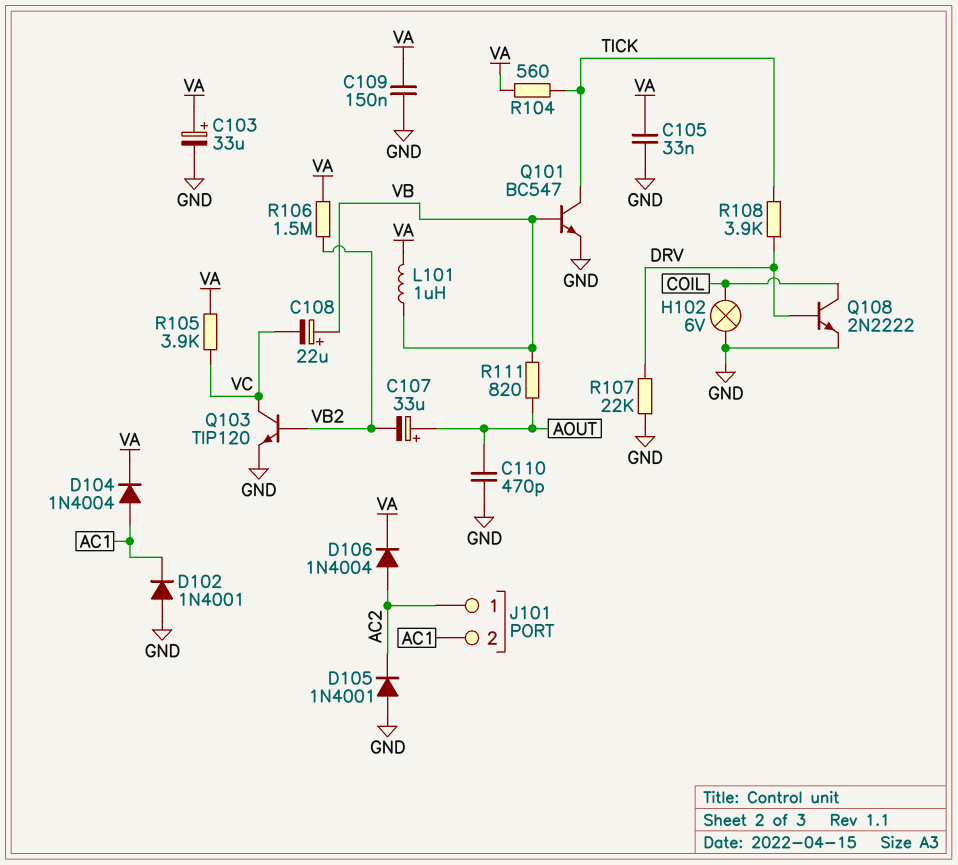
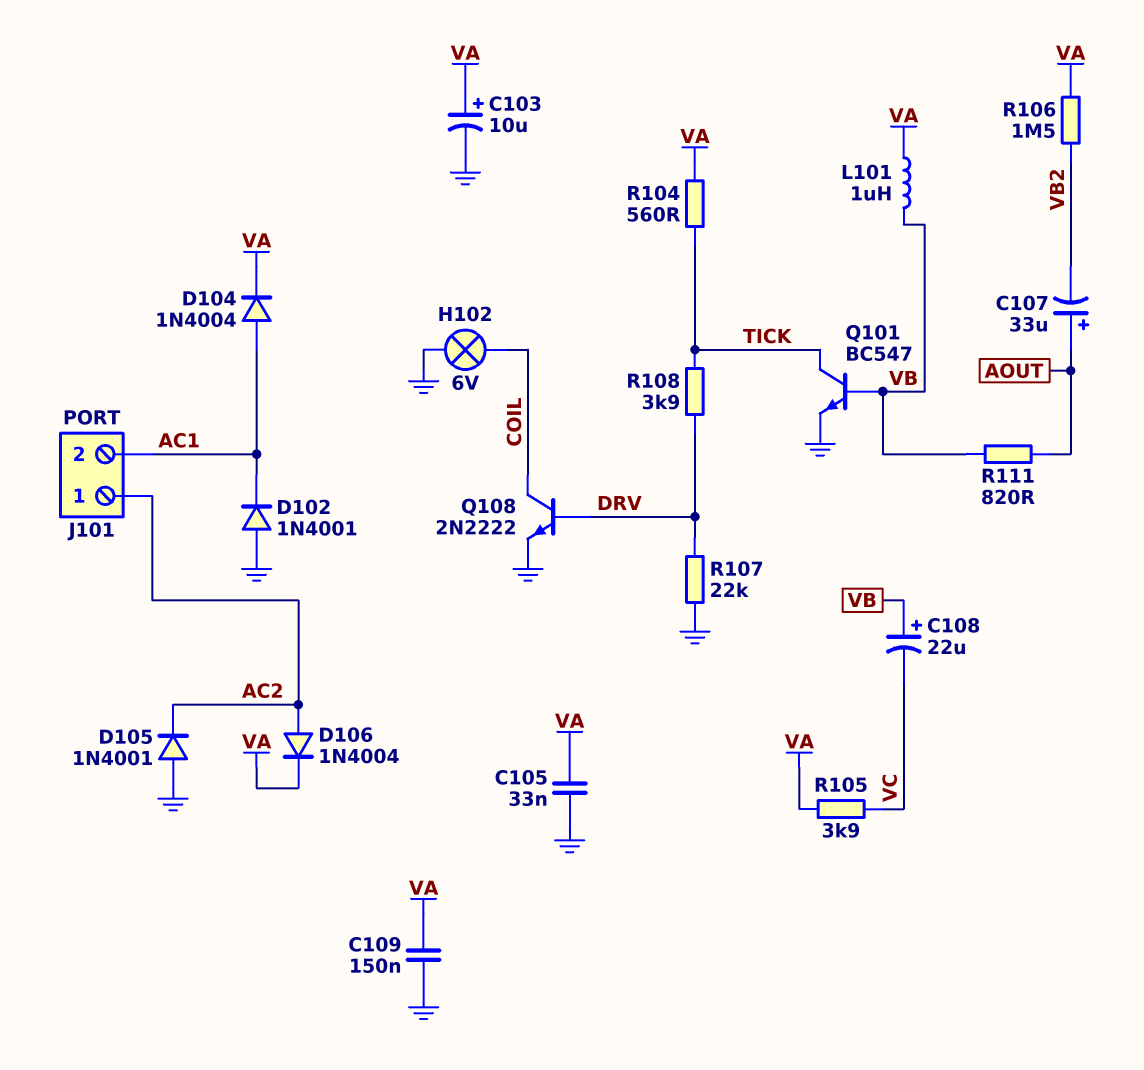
C103: 33uF (plus VA, minus GND) -> 10uF (plus VA, minus GND)
C110: 470pF (AOUT, GND) -> none
Q103: NPN TIP120 (B VB2, C VC, E GND) -> none

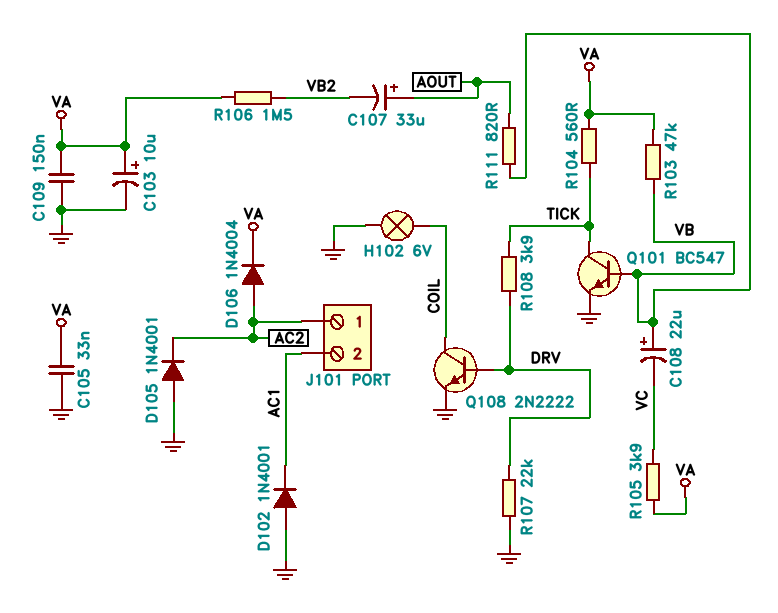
D104: diode 1N4004 (A AC1, K VA) -> none
L101: 1uH (VA, VB) -> none
R103: none -> 47k (VA, VB)

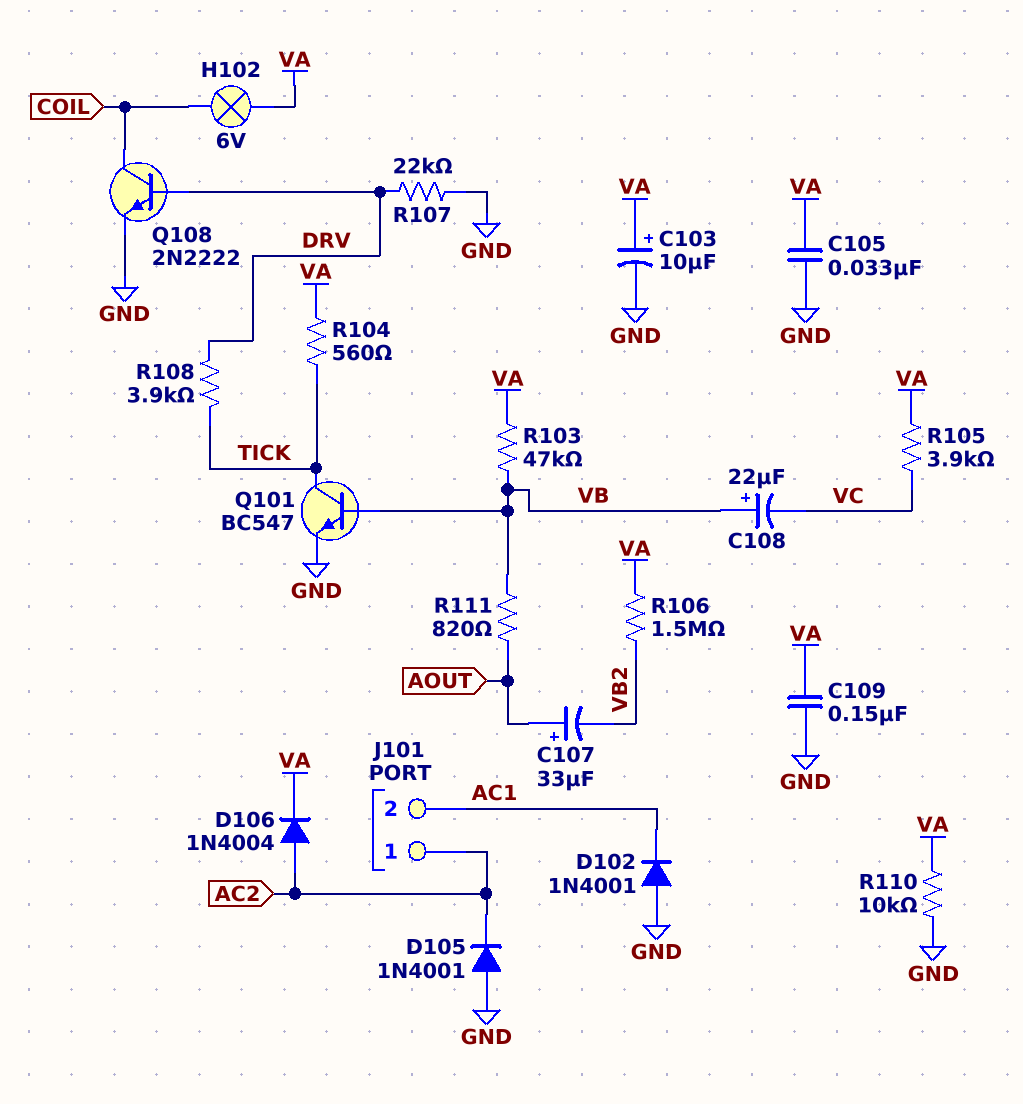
H102: lamp 6V (COIL, GND) -> lamp 6V (COIL, VA)
R110: none -> 10k (GND, VA)

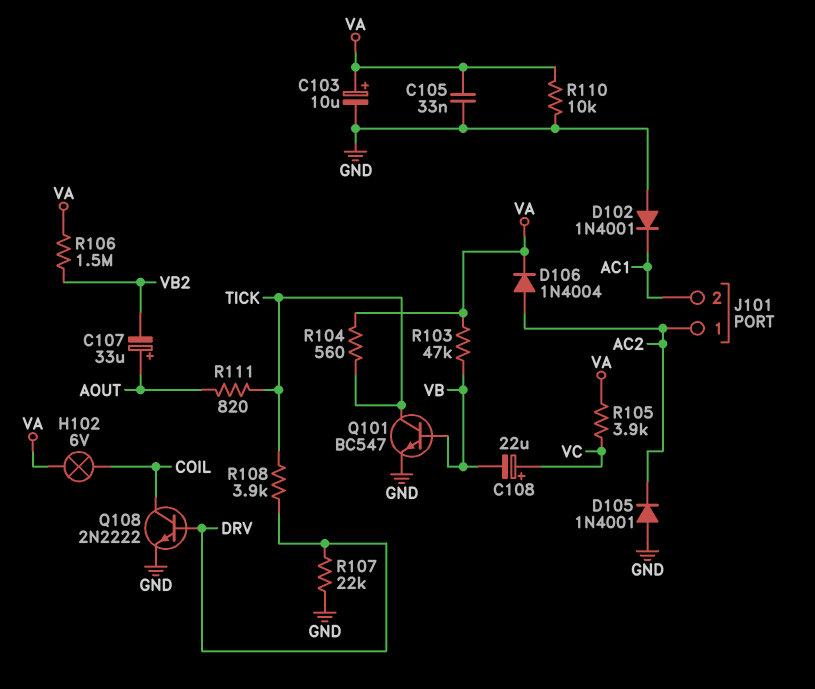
C108: 22uF (plus VB, minus VC) -> 22uF (plus VC, minus VB)
C109: 150nF (GND, VA) -> none
R111: 820 (AOUT, VB) -> 820 (AOUT, TICK)

